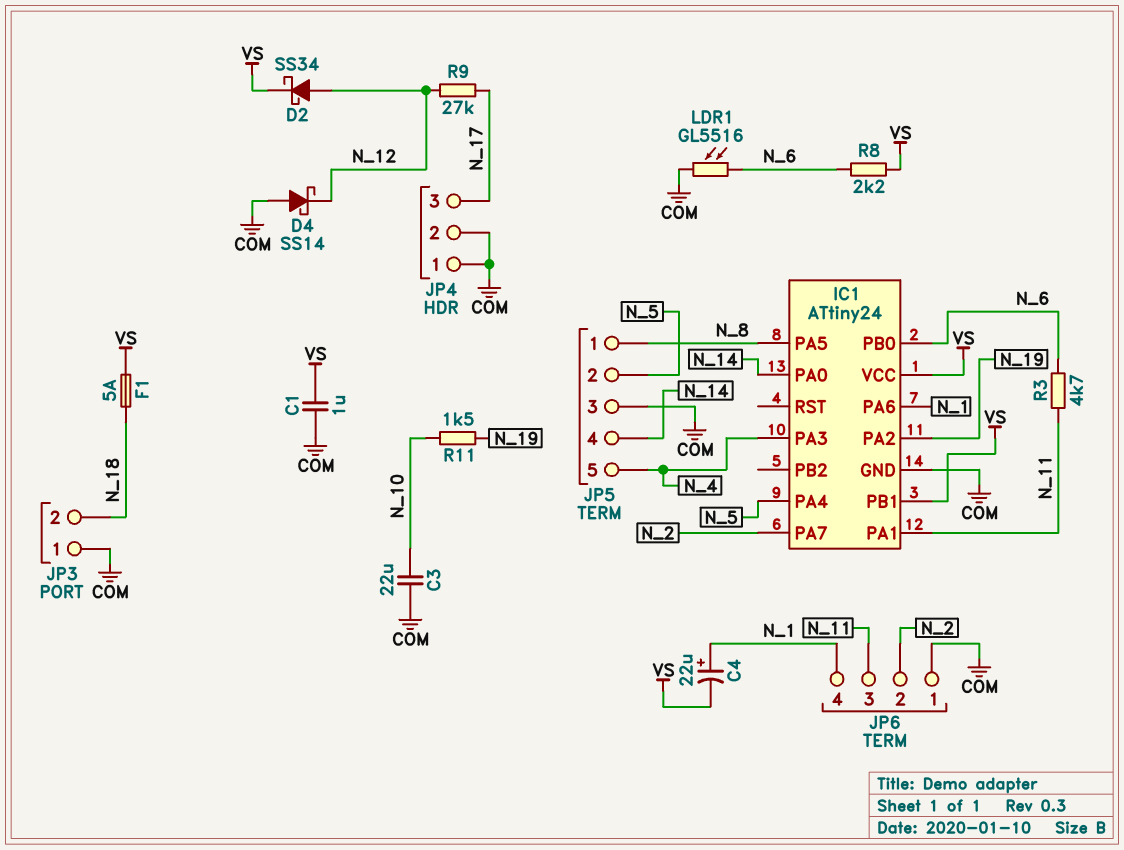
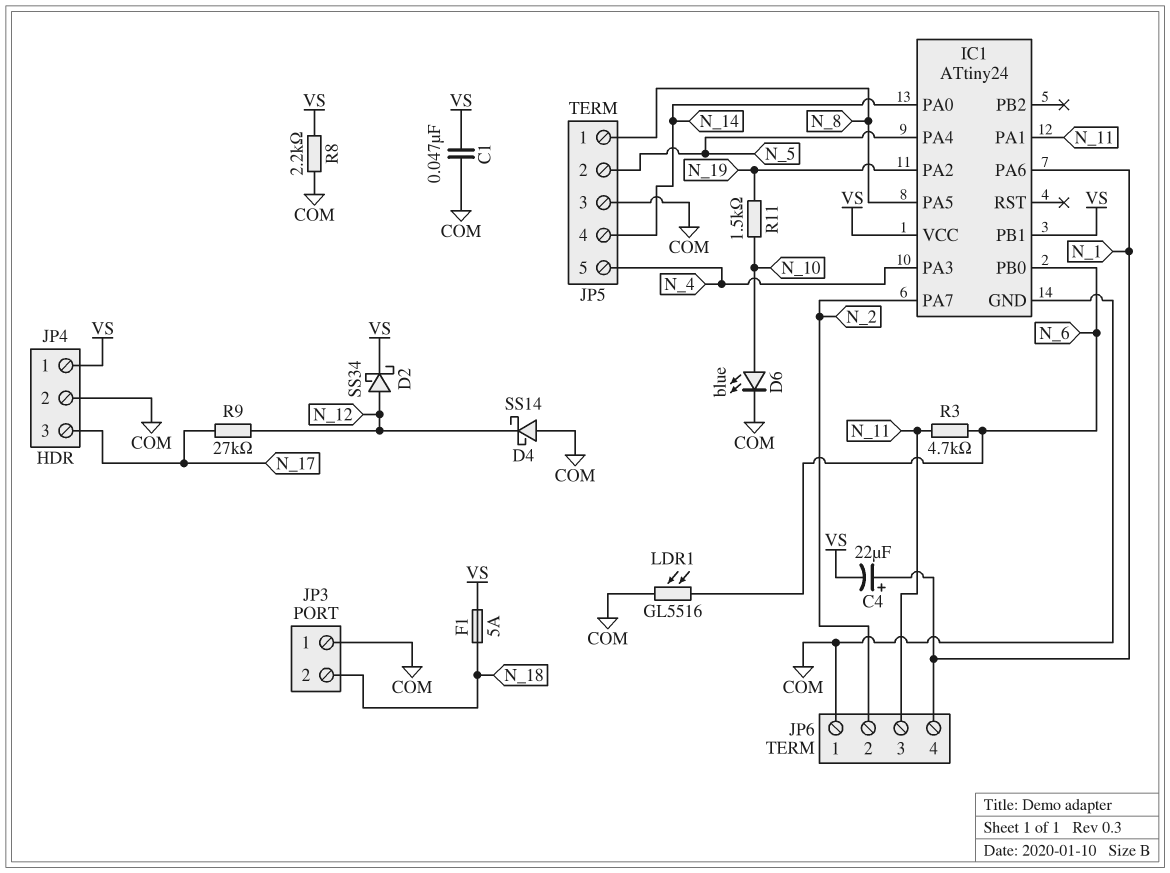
C1: 1uF (COM, VS) -> 47nF (COM, VS)
C3: 22uF (COM, N_10) -> none
D6: none -> LED blue (A N_10, K COM)
JP4 pin 1: COM -> VS
R8: 2.2k (N_6, VS) -> 2.2k (COM, VS)

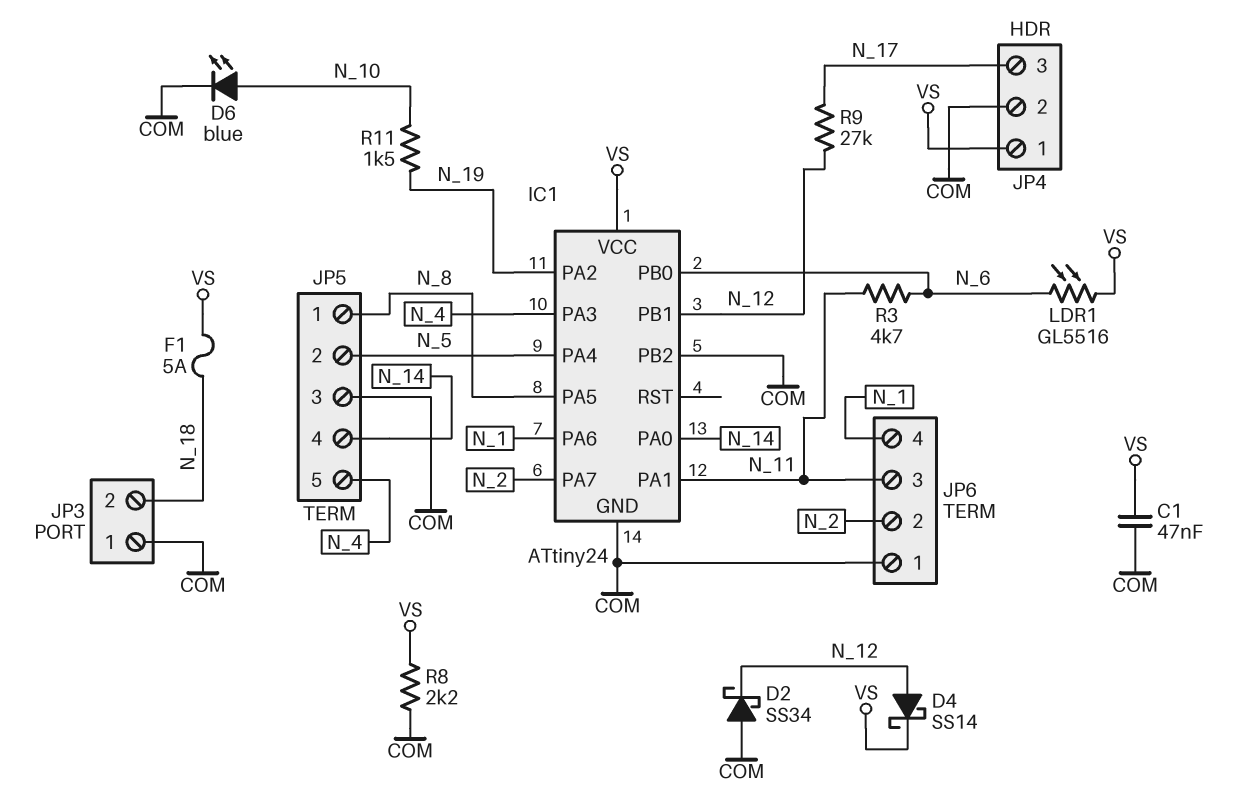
C4: 22uF (plus N_1, minus VS) -> none
D2: schottky SS34 (A N_12, K VS) -> schottky SS34 (A COM, K N_12)
D4: schottky SS14 (A COM, K N_12) -> schottky SS14 (A N_12, K VS)
IC1 pin PB1: VS -> N_12
IC1 pin PB2: none -> COM
LDR1: GL5516 (COM, N_6) -> GL5516 (N_6, VS)

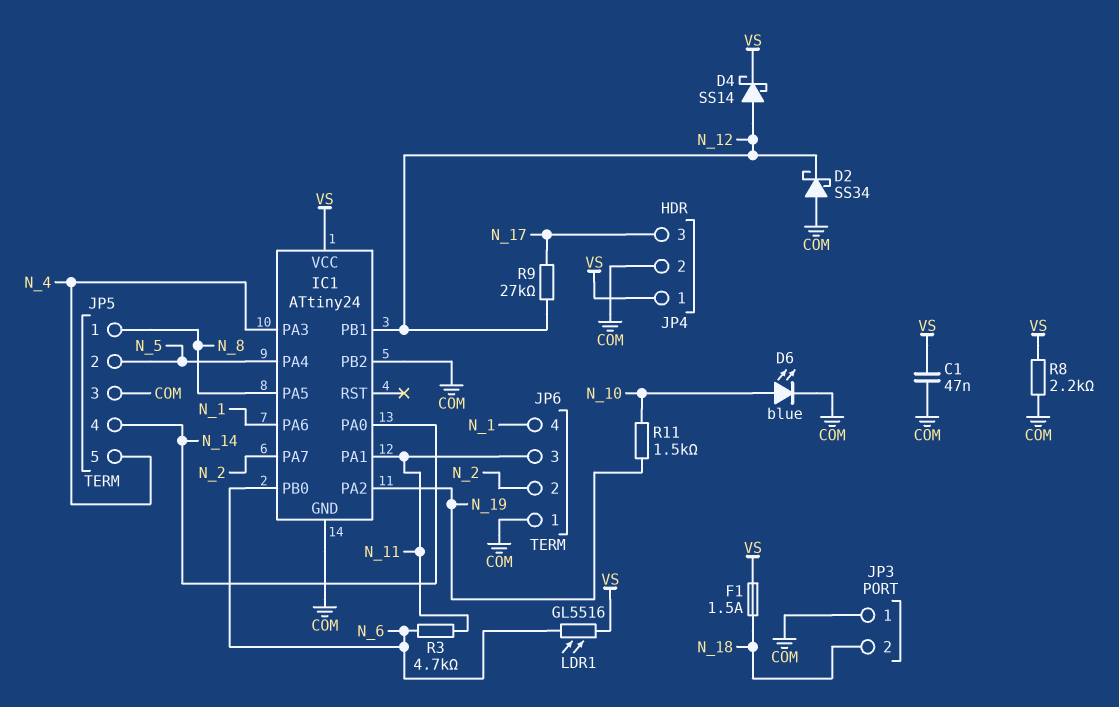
F1: 5A (N_18, VS) -> 1.5A (N_18, VS)

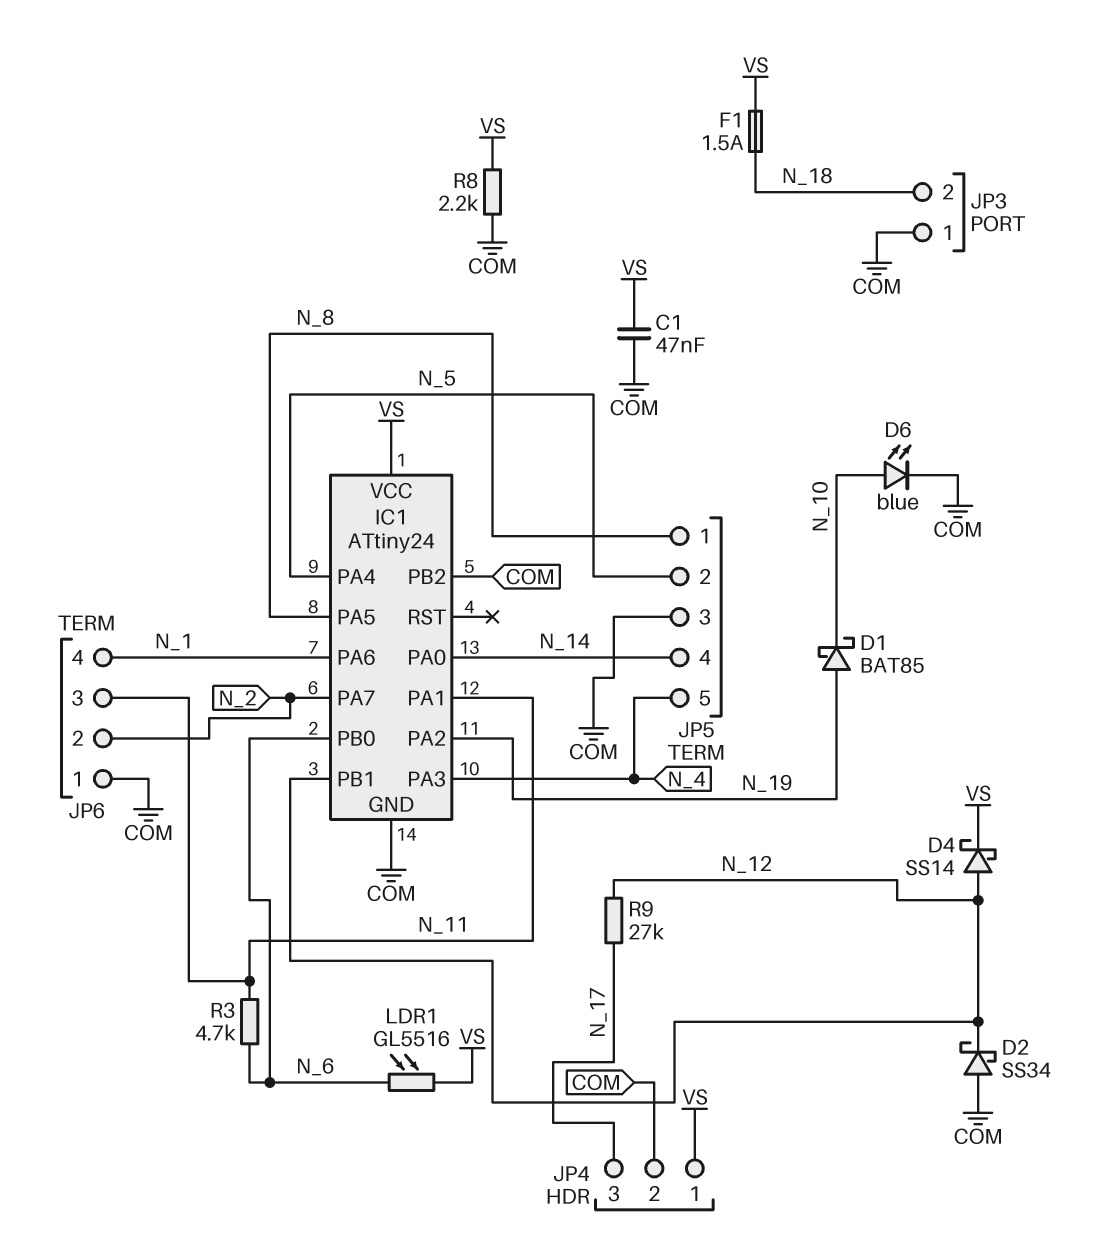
D1: none -> schottky BAT85 (A N_19, K N_10)
R11: 1.5k (N_10, N_19) -> none

